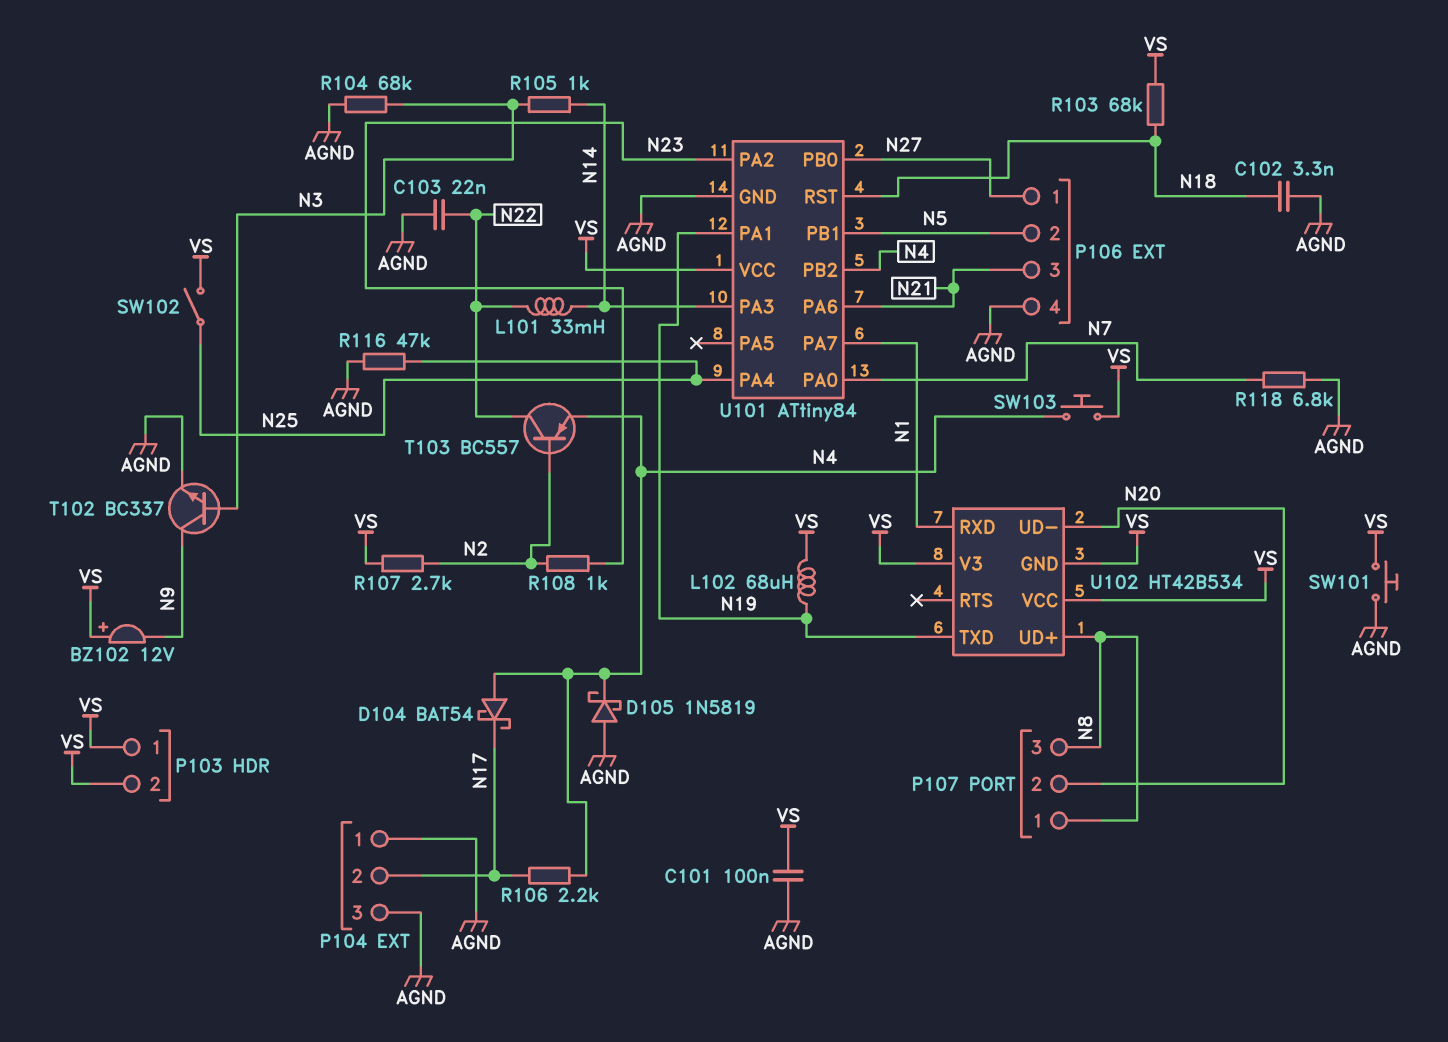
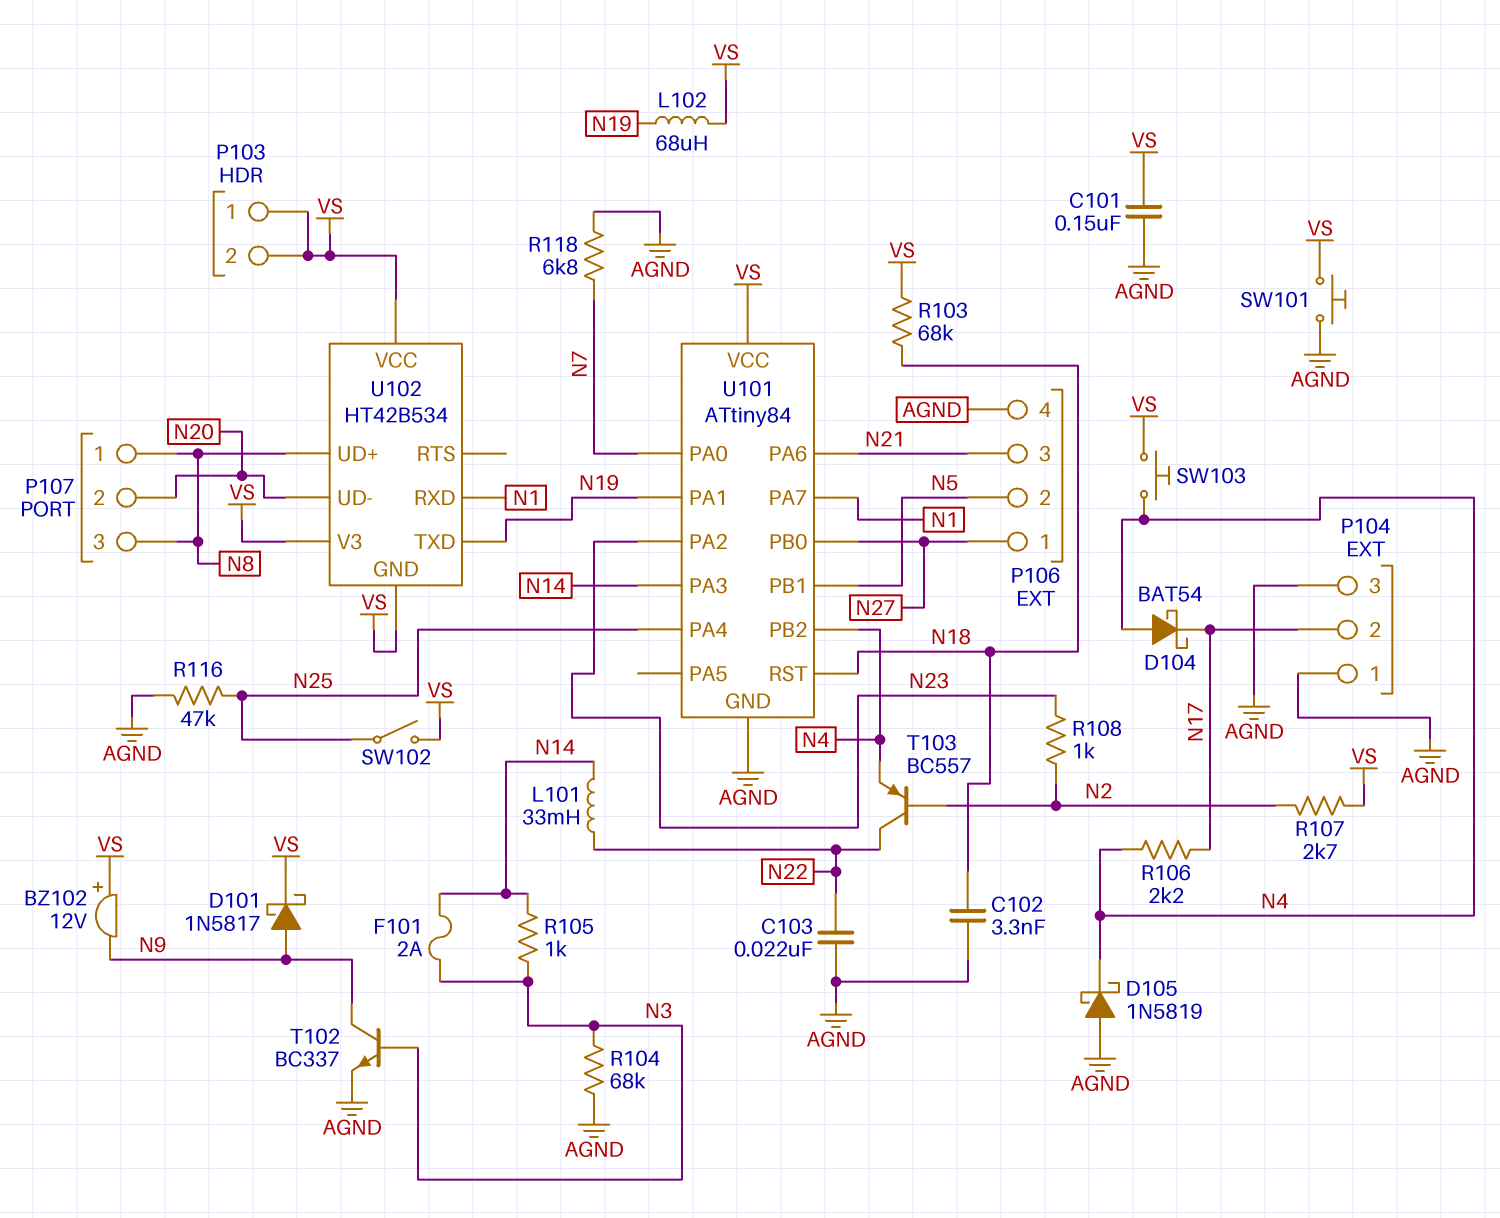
C101: 100nF (AGND, VS) -> 150nF (AGND, VS)
D101: none -> schottky 1N5817 (A N9, K VS)
F101: none -> 2A (N3, N14)

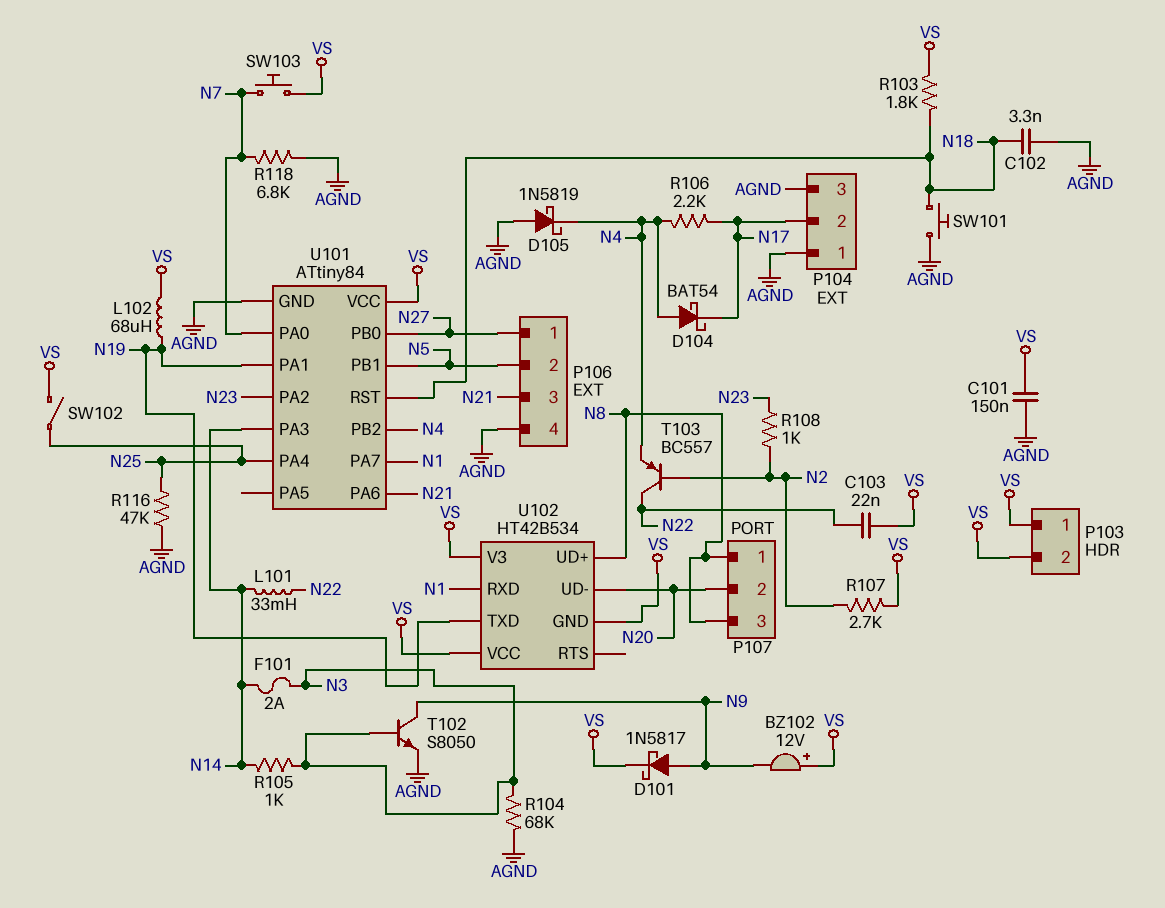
C103: 22nF (AGND, N22) -> 22nF (N22, VS)
R103: 68k (N18, VS) -> 1.8k (N18, VS)
SW101: button (AGND, VS) -> button (AGND, N18)
SW103: button (N4, VS) -> button (N7, VS)
T102: NPN BC337 (B N3, C N9, E AGND) -> NPN S8050 (B N3, C N9, E AGND)

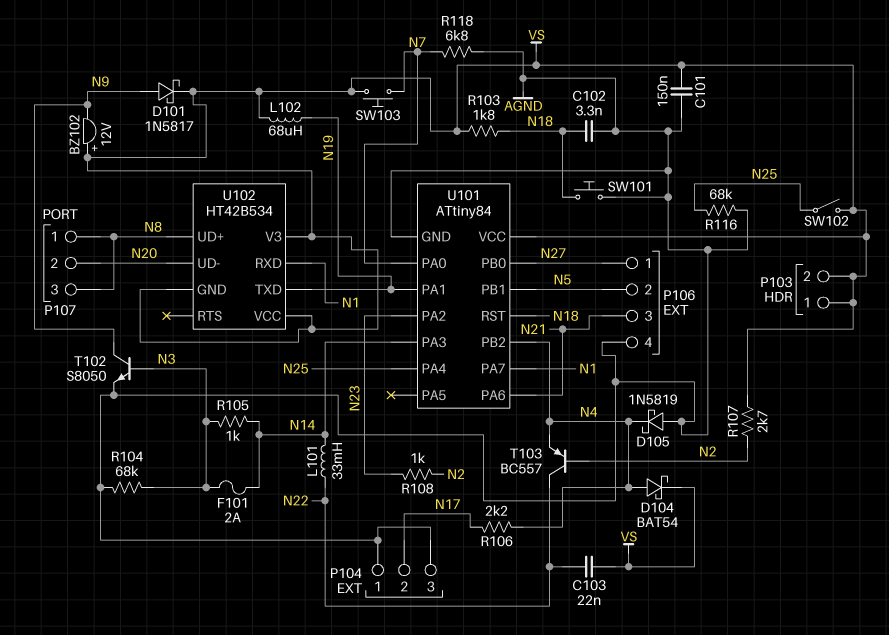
D104: schottky BAT54 (A N4, K N17) -> schottky BAT54 (A N4, K VS)
R116: 47k (AGND, N25) -> 68k (AGND, N25)

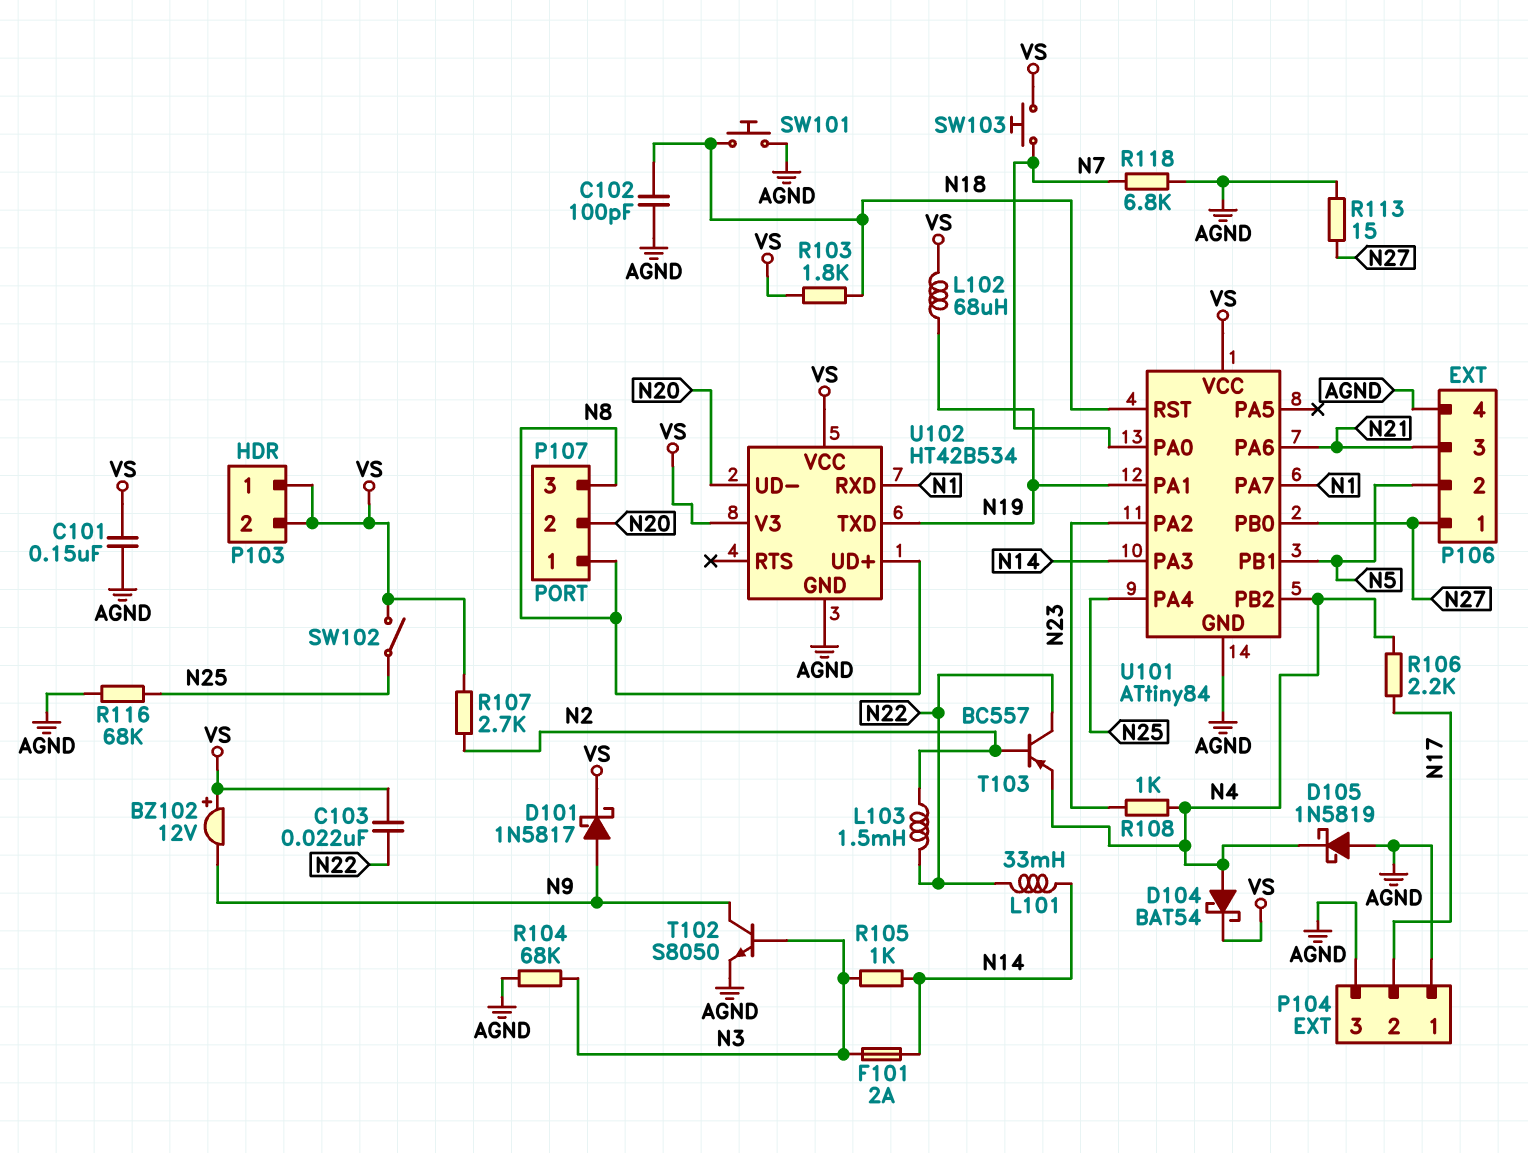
C102: 3.3nF (AGND, N18) -> 100pF (AGND, N18)
L103: none -> 1.5mH (N2, N22)
R108: 1k (N2, N23) -> 1k (N4, N23)
R113: none -> 15 (AGND, N27)
U102 pin GND: VS -> AGND

